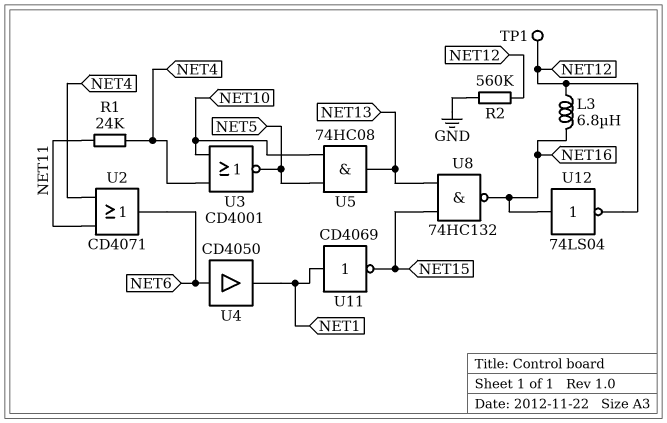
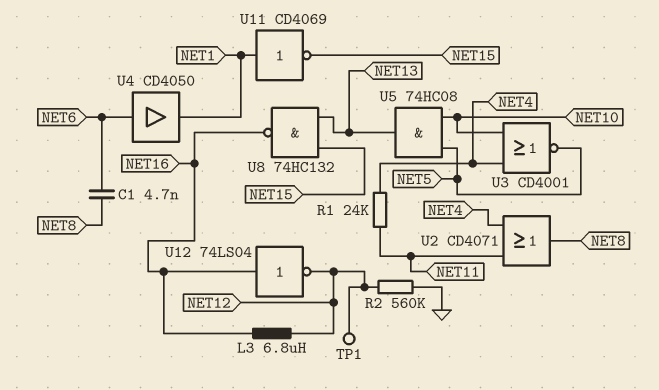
C1: none -> 4.7nF (NET6, NET8)
U2: OR CD4071 (in NET4, in NET11, out NET6) -> OR CD4071 (in NET4, in NET11, out NET8)

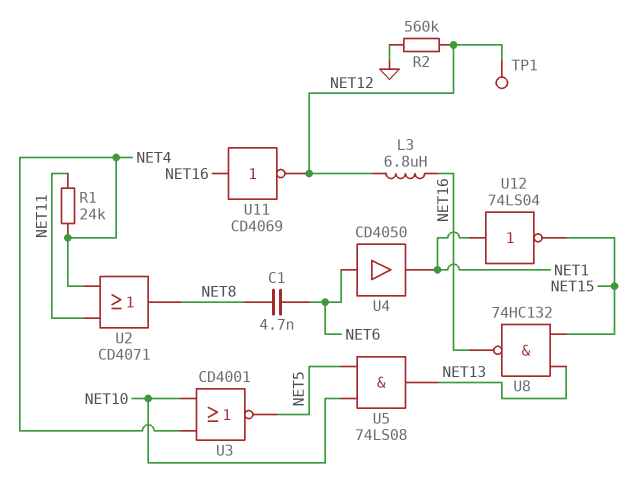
U5: AND 74HC08 (in NET5, in NET10, out NET13) -> AND 74LS08 (in NET5, in NET10, out NET13)
U11: NOT CD4069 (in NET1, out NET15) -> NOT CD4069 (in NET16, out NET12)
U12: NOT 74LS04 (in NET16, out NET12) -> NOT 74LS04 (in NET1, out NET15)

